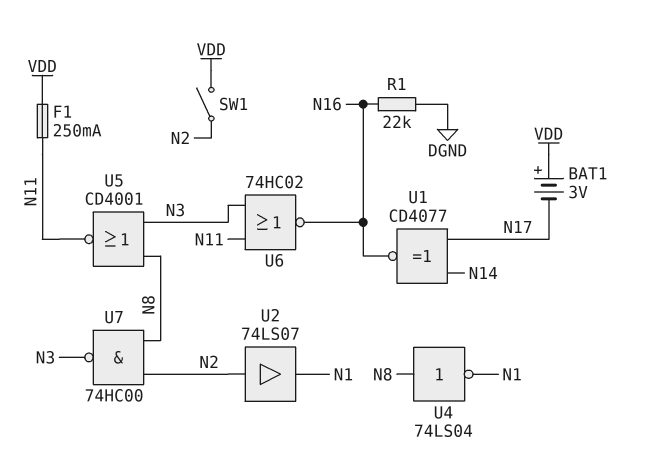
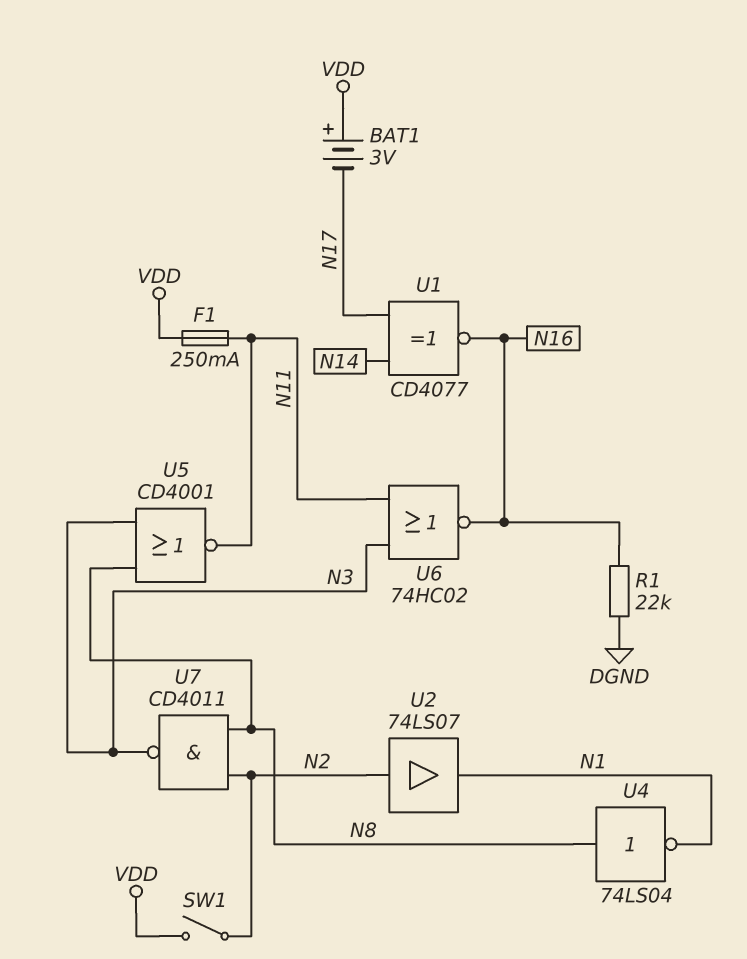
U7: NAND 74HC00 (in N2, in N8, out N3) -> NAND CD4011 (in N2, in N8, out N3)

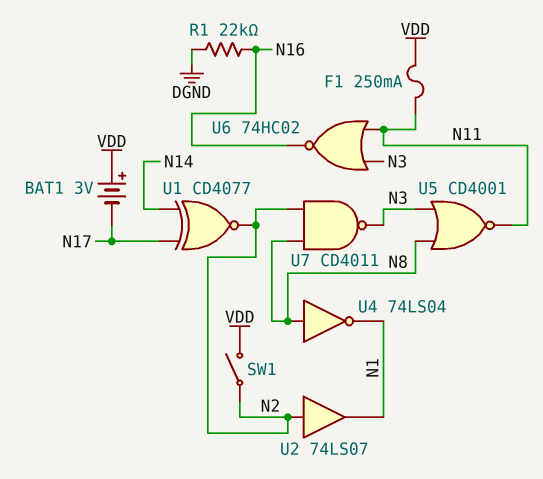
U1: XNOR CD4077 (in N14, in N17, out N16) -> XNOR CD4077 (in N14, in N17, out N2)

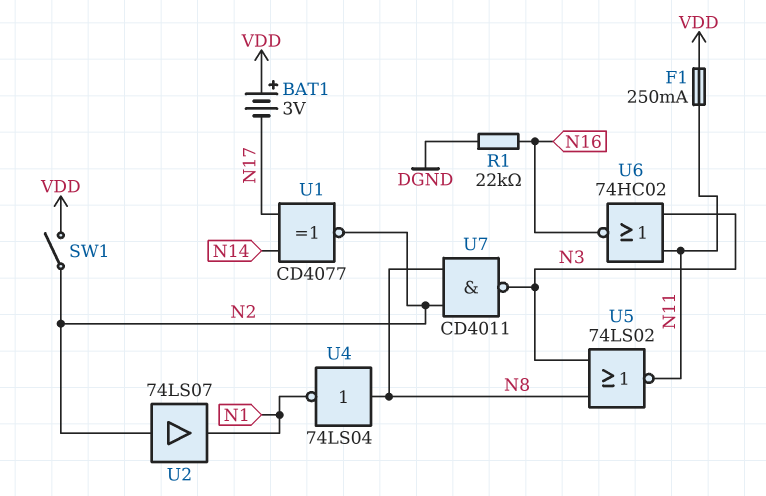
U5: NOR CD4001 (in N3, in N8, out N11) -> NOR 74LS02 (in N3, in N8, out N11)

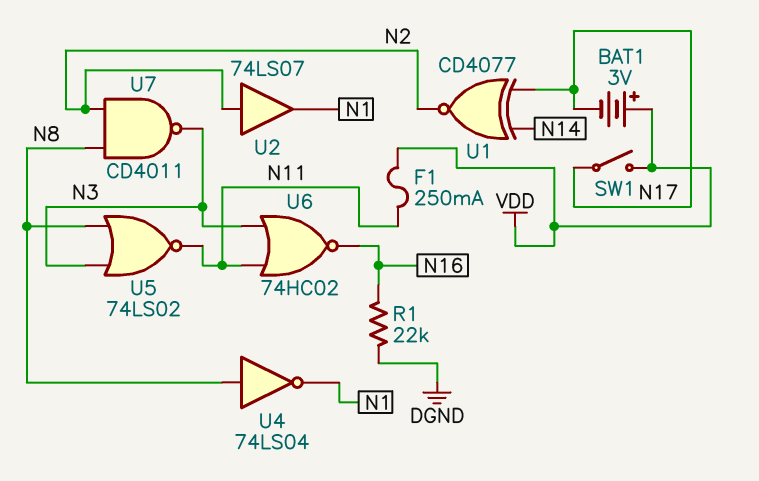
SW1: switch (N2, VDD) -> switch (N17, VDD)

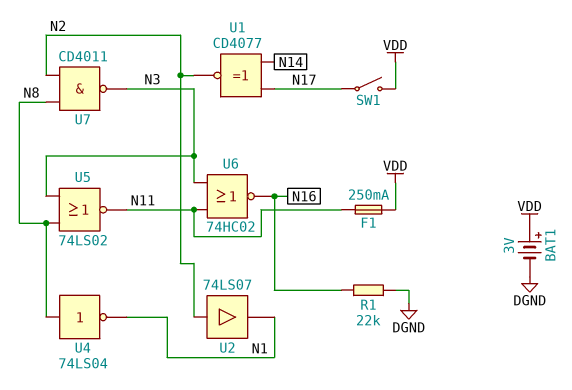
BAT1: 3V (plus VDD, minus N17) -> 3V (plus VDD, minus DGND)

